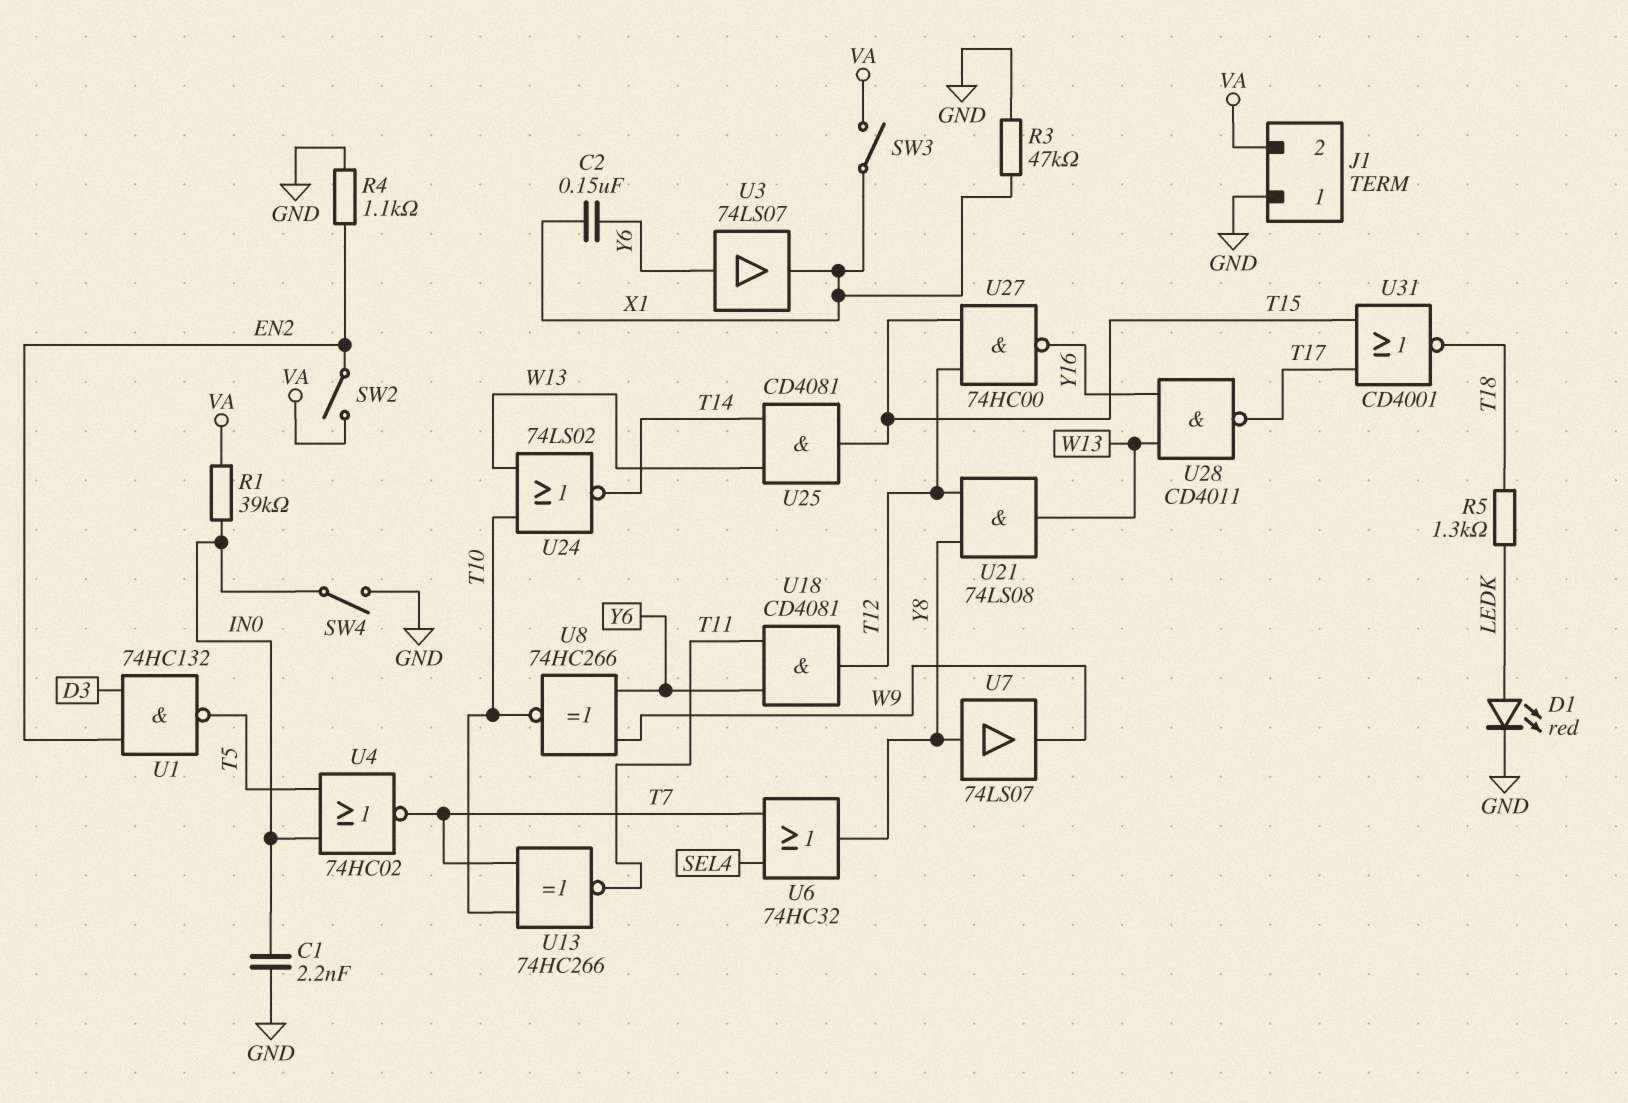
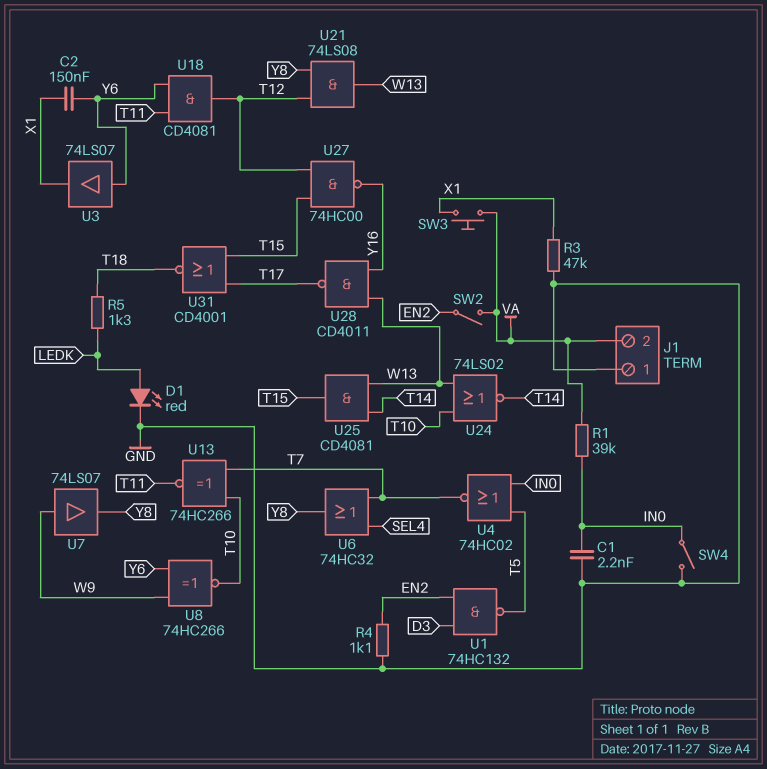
SW3: switch (VA, X1) -> button (VA, X1)
U7: buffer 74LS07 (in Y8, out W9) -> buffer 74LS07 (in W9, out Y8)

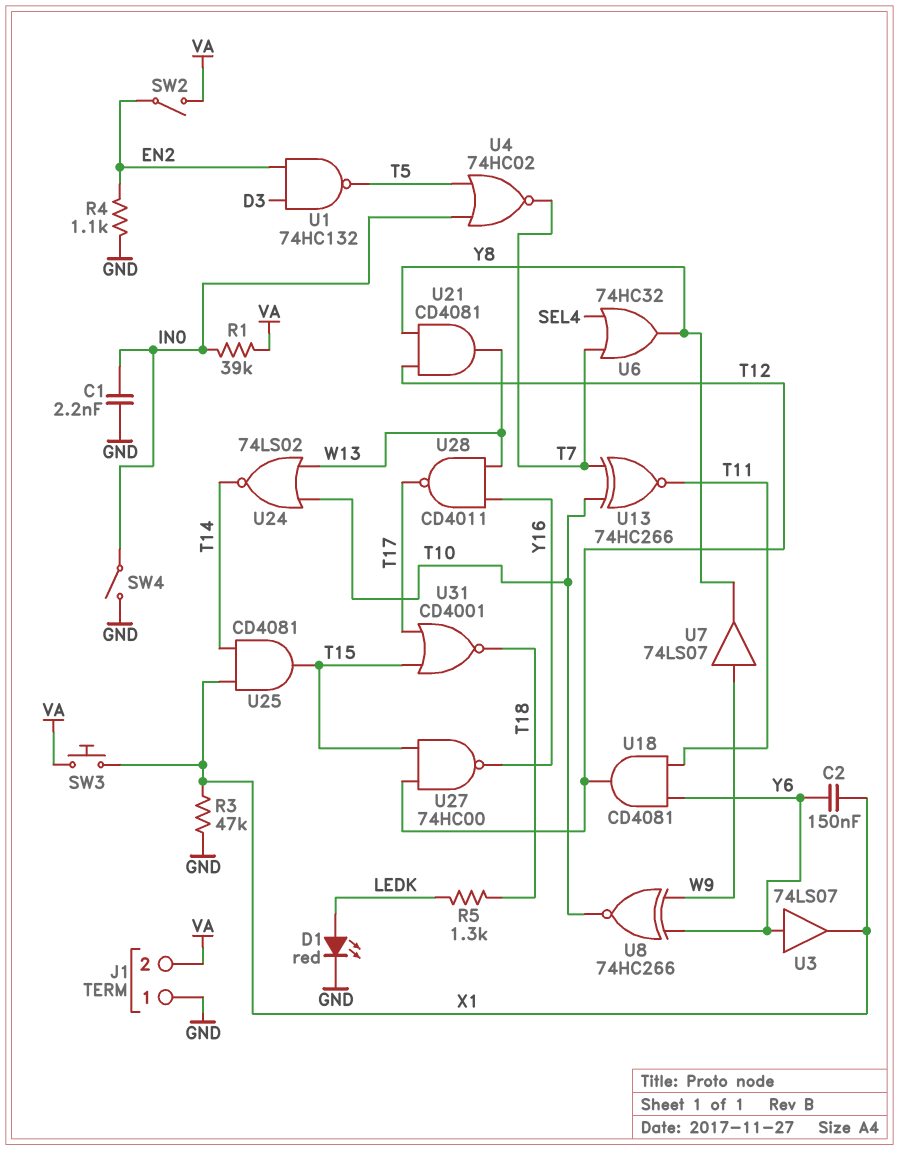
U21: AND 74LS08 (in T12, in Y8, out W13) -> AND CD4081 (in T12, in Y8, out W13)
U25: AND CD4081 (in T14, in W13, out T15) -> AND CD4081 (in T14, in X1, out T15)

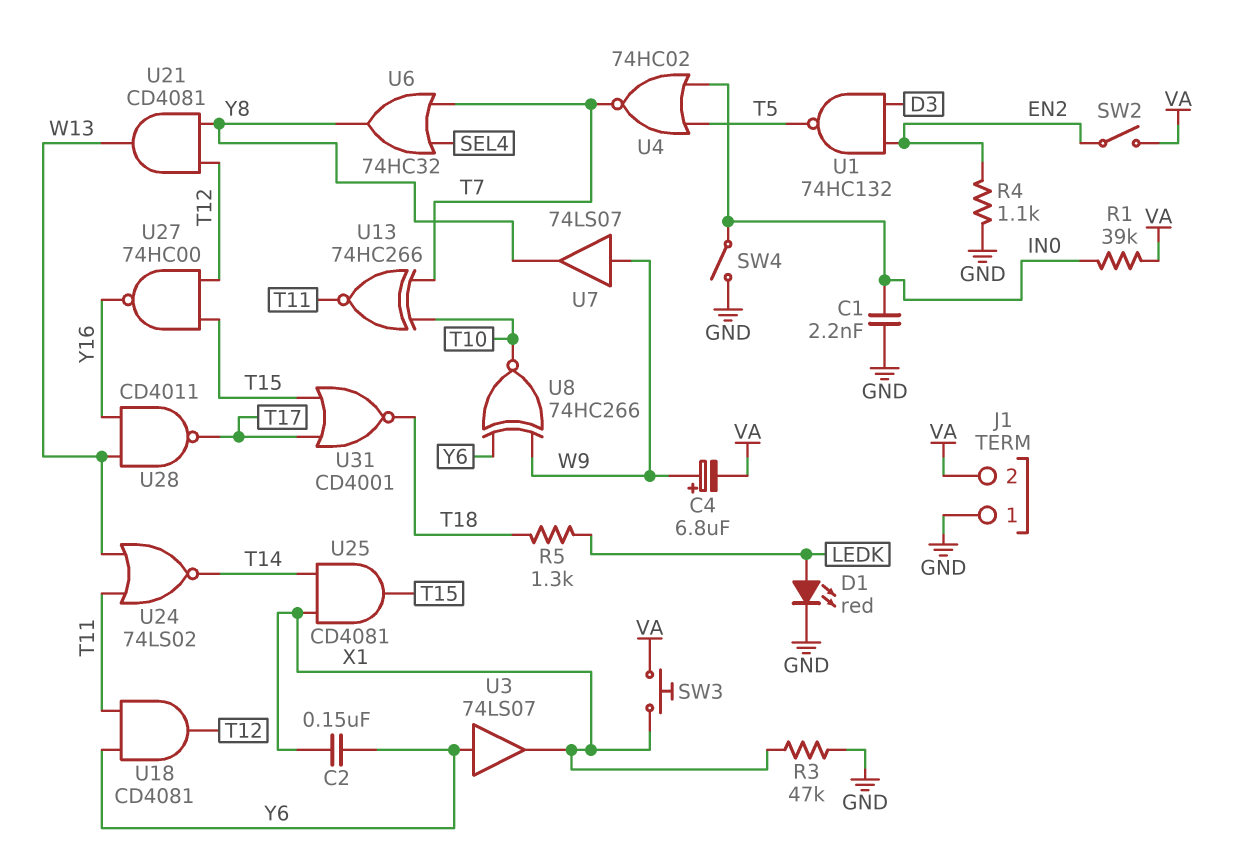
C4: none -> 6.8uF (plus W9, minus VA)
U24: NOR 74LS02 (in T10, in W13, out T14) -> NOR 74LS02 (in T11, in W13, out T14)

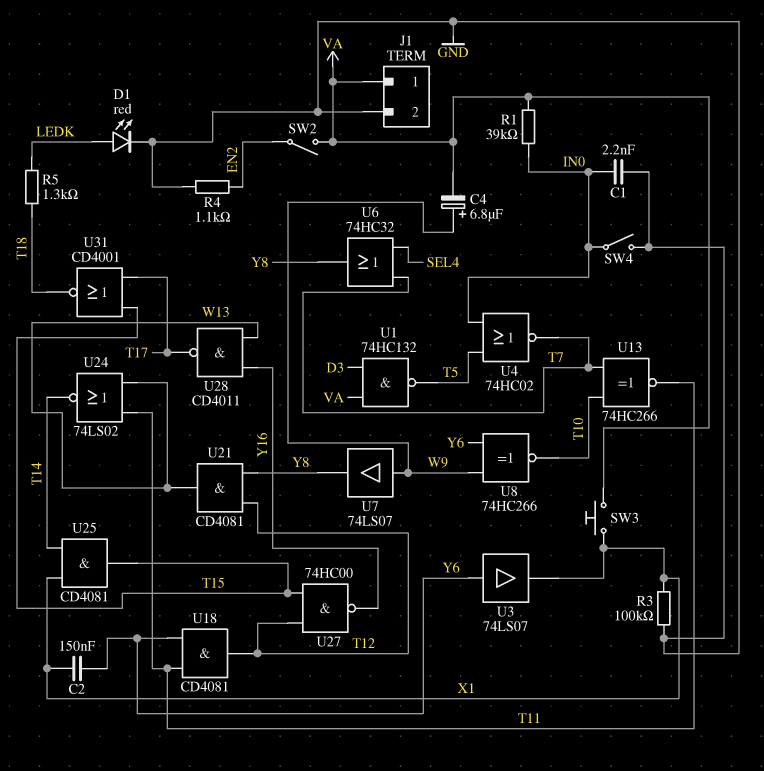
J1 pin 1: GND -> VA
J1 pin 2: VA -> GND
R3: 47k (GND, X1) -> 100k (GND, X1)
U1: NAND 74HC132 (in D3, in EN2, out T5) -> NAND 74HC132 (in D3, in VA, out T5)

